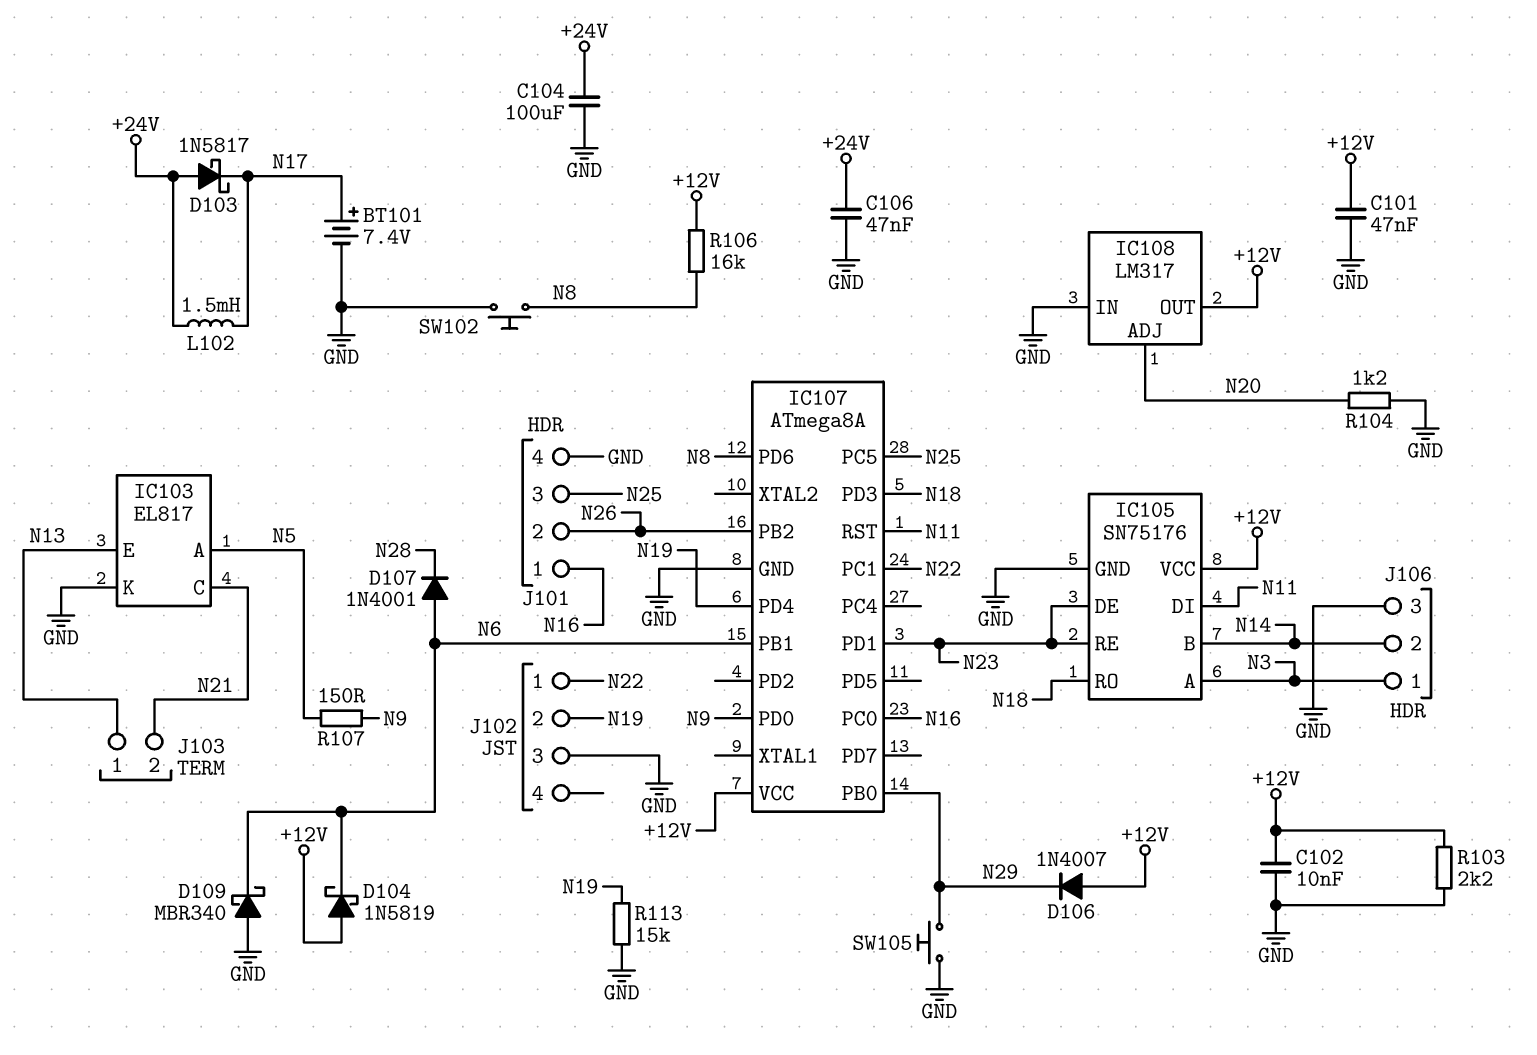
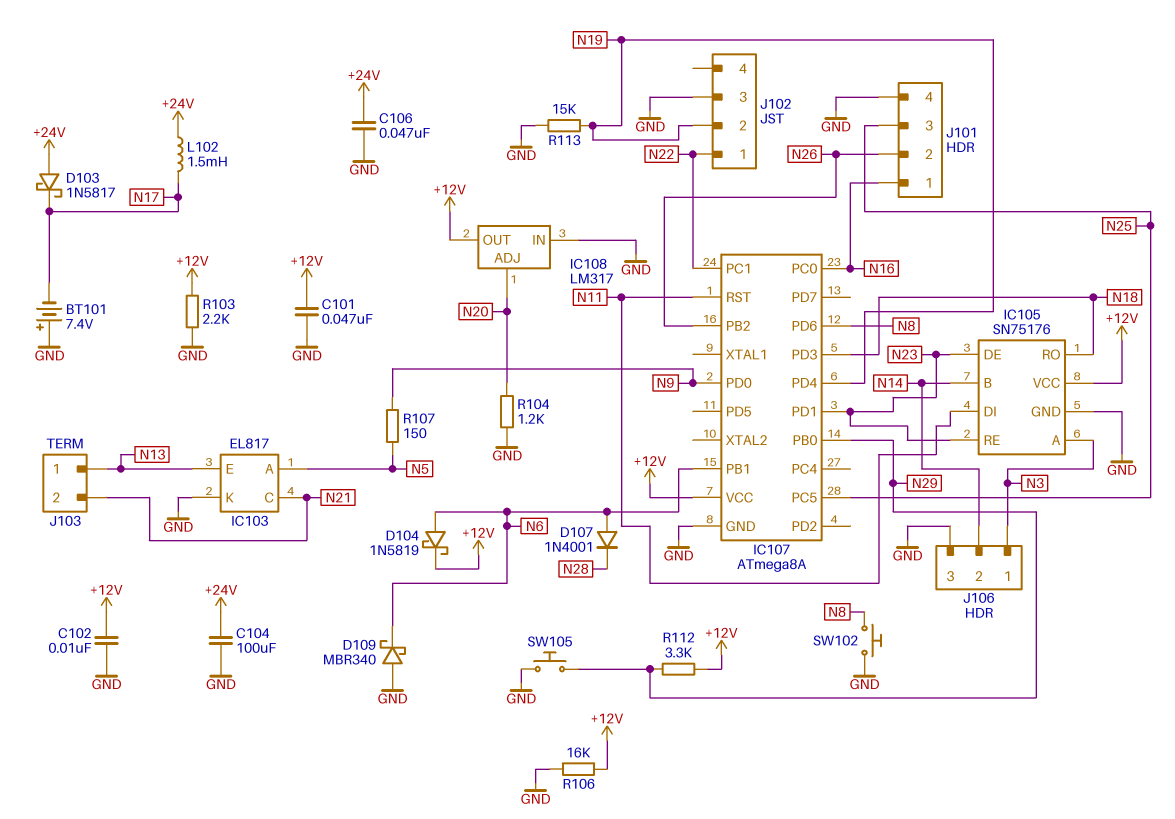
BT101: 7.4V (plus N17, minus GND) -> 7.4V (plus GND, minus N17)
D104: schottky 1N5819 (A +12V, K N6) -> schottky 1N5819 (A N6, K +12V)
D106: diode 1N4007 (A +12V, K N29) -> none
R106: 16k (+12V, N8) -> 16k (+12V, GND)
R112: none -> 3.3k (+12V, N29)

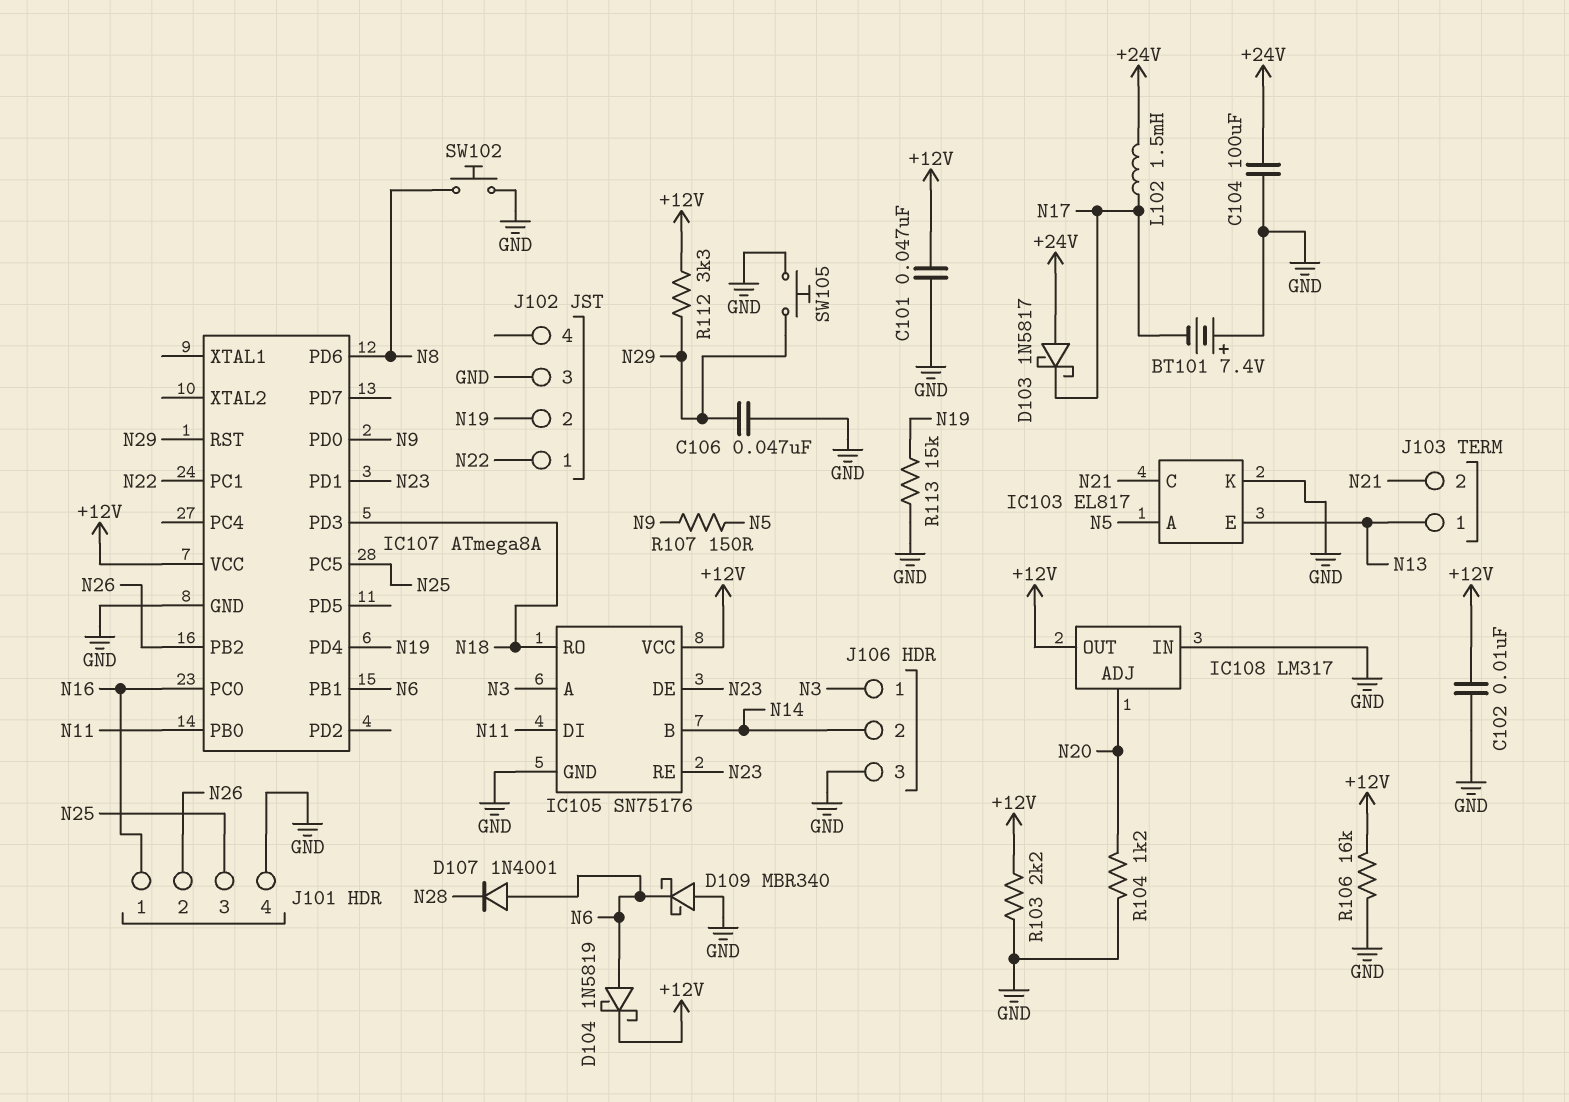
C106: 47nF (+24V, GND) -> 47nF (GND, N29)
IC107 pin PB0: N29 -> N11
IC107 pin RST: N11 -> N29

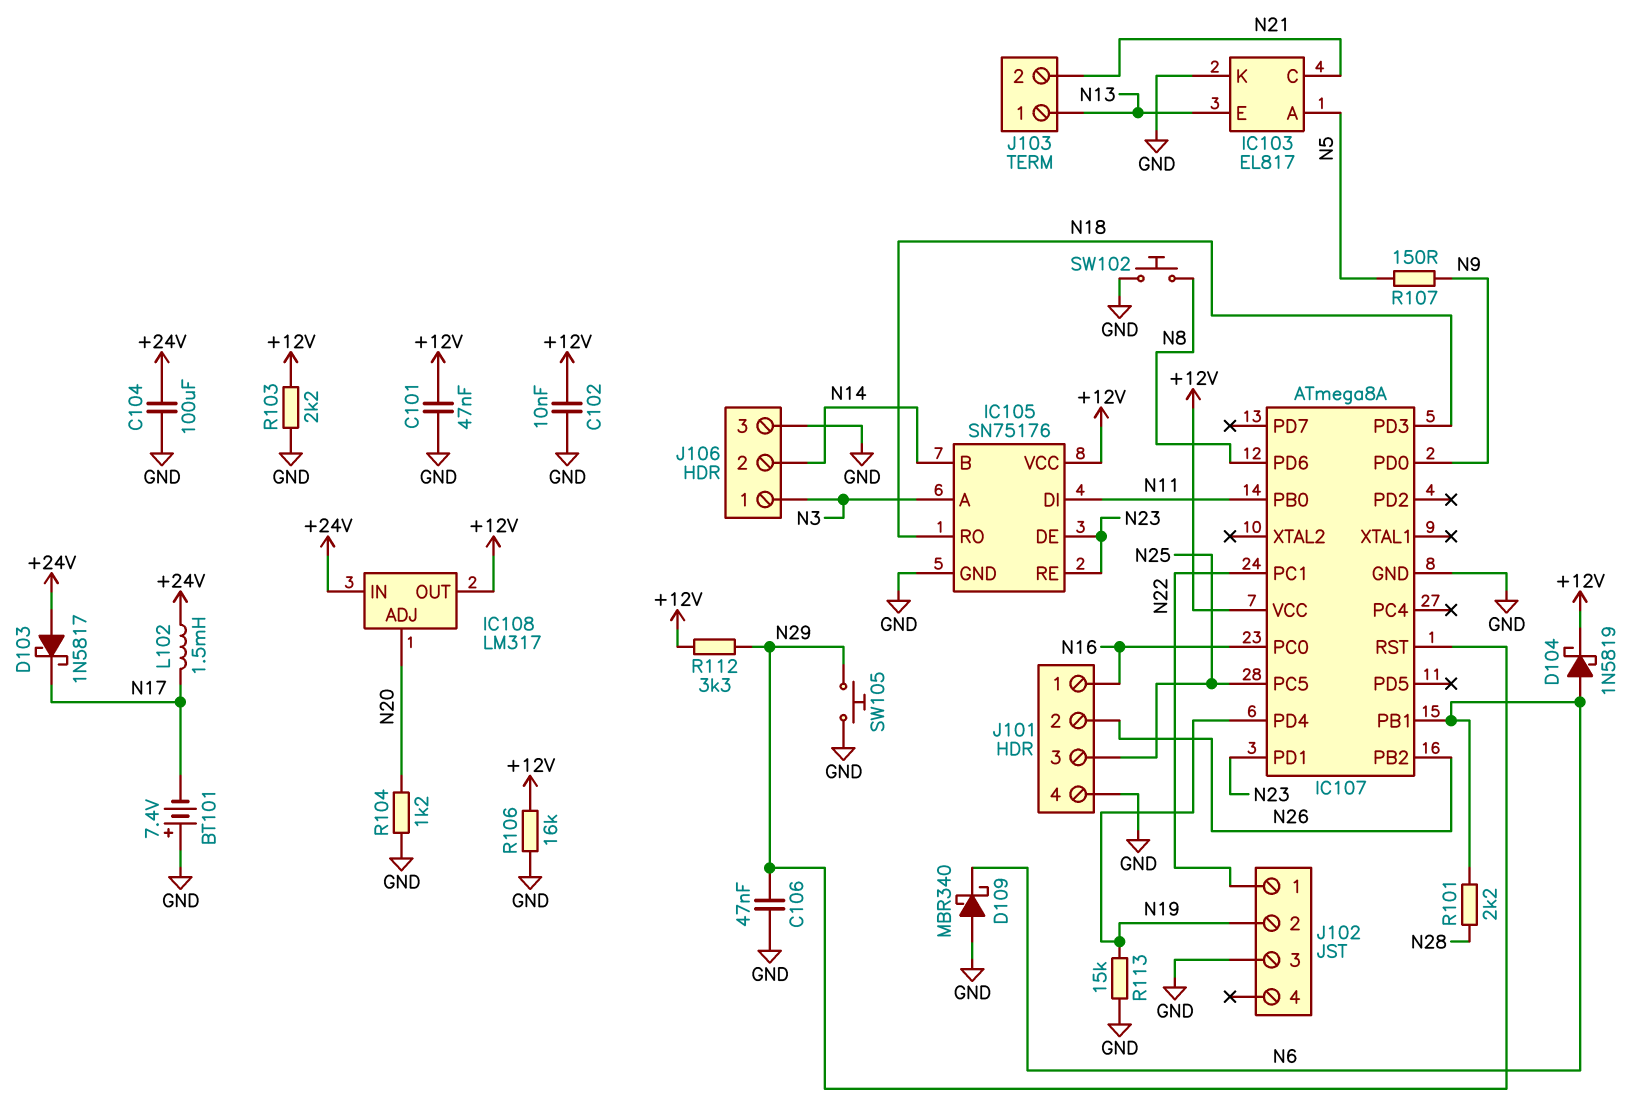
D107: diode 1N4001 (A N6, K N28) -> none
IC108 pin IN: GND -> +24V
R101: none -> 2.2k (N6, N28)

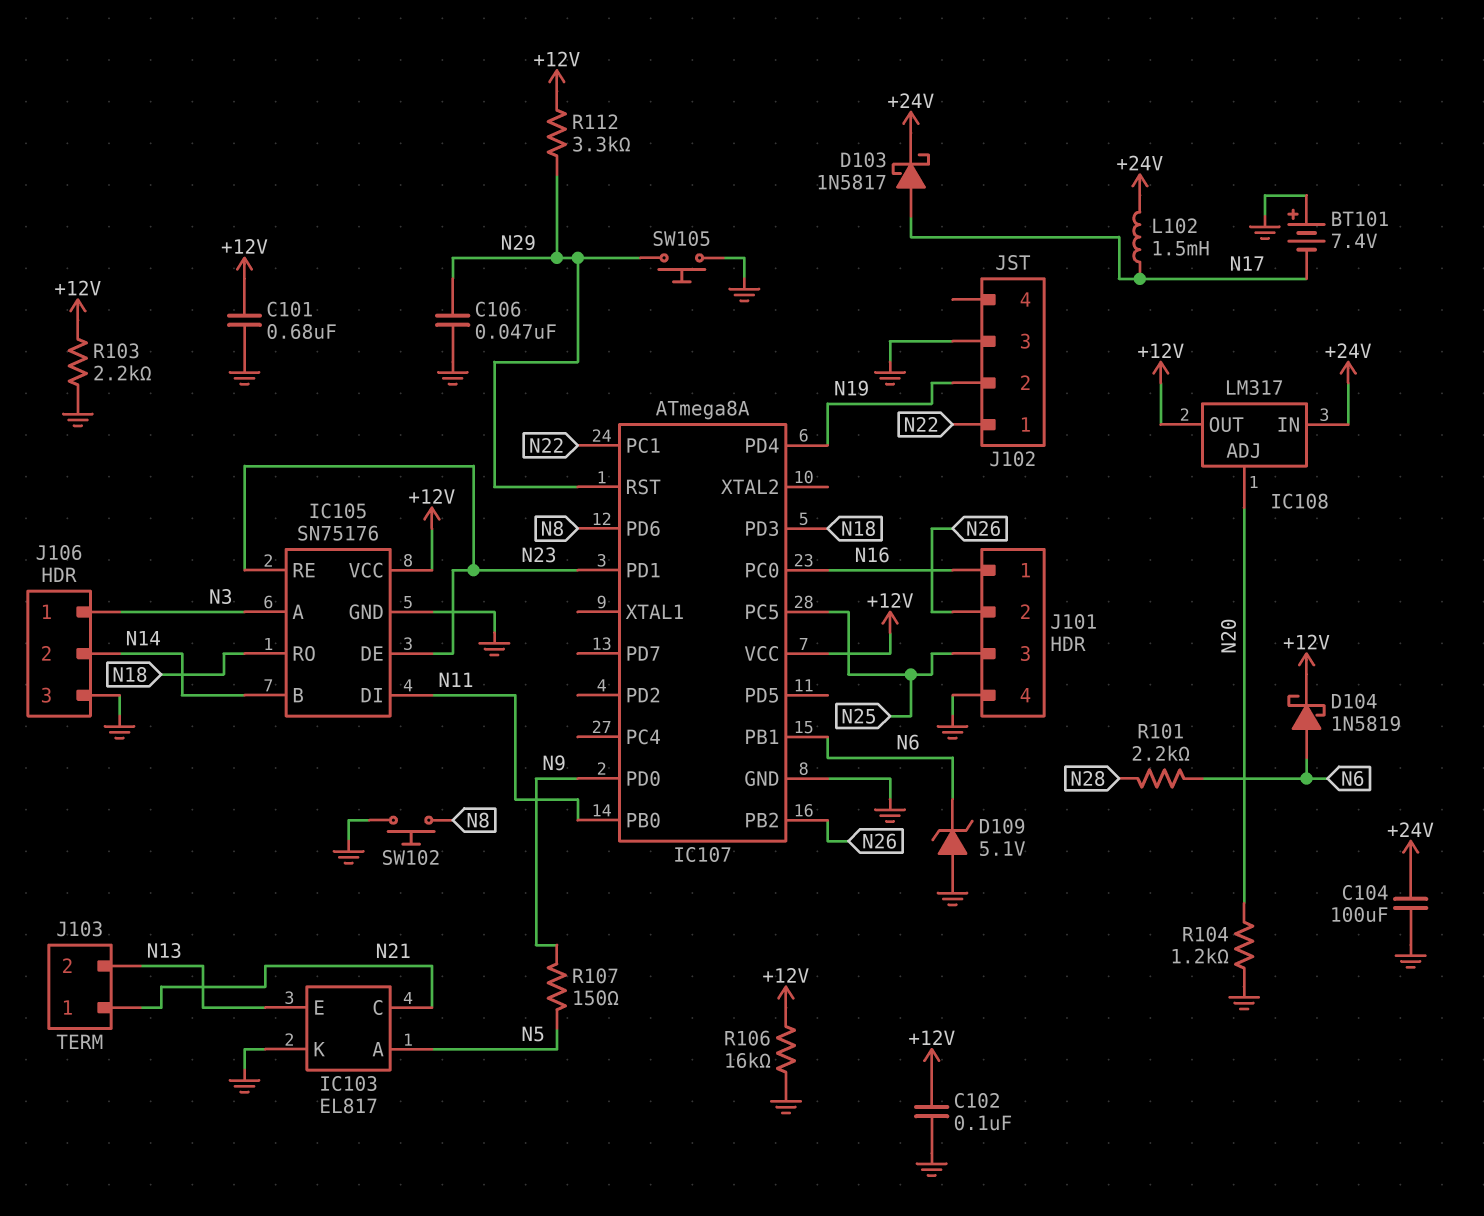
C101: 47nF (+12V, GND) -> 680nF (+12V, GND)
C102: 10nF (+12V, GND) -> 100nF (+12V, GND)
D103: schottky 1N5817 (A +24V, K N17) -> schottky 1N5817 (A N17, K +24V)
D109: schottky MBR340 (A GND, K N6) -> zener 5.1V (A GND, K N6)
J103 pin 1: N13 -> N21
J103 pin 2: N21 -> N13
R113: 15k (GND, N19) -> none

